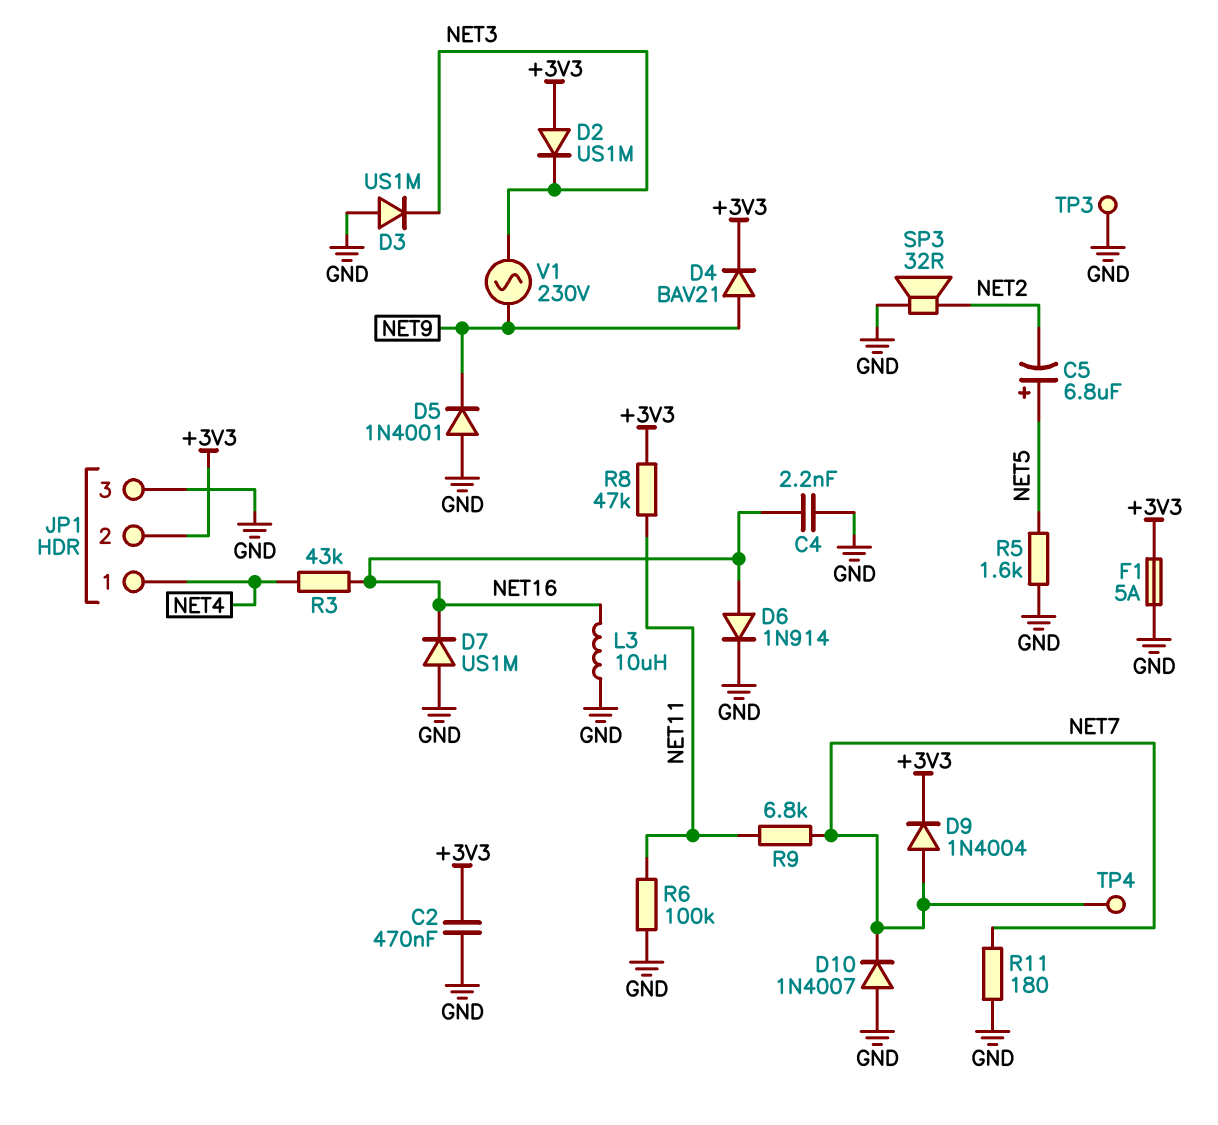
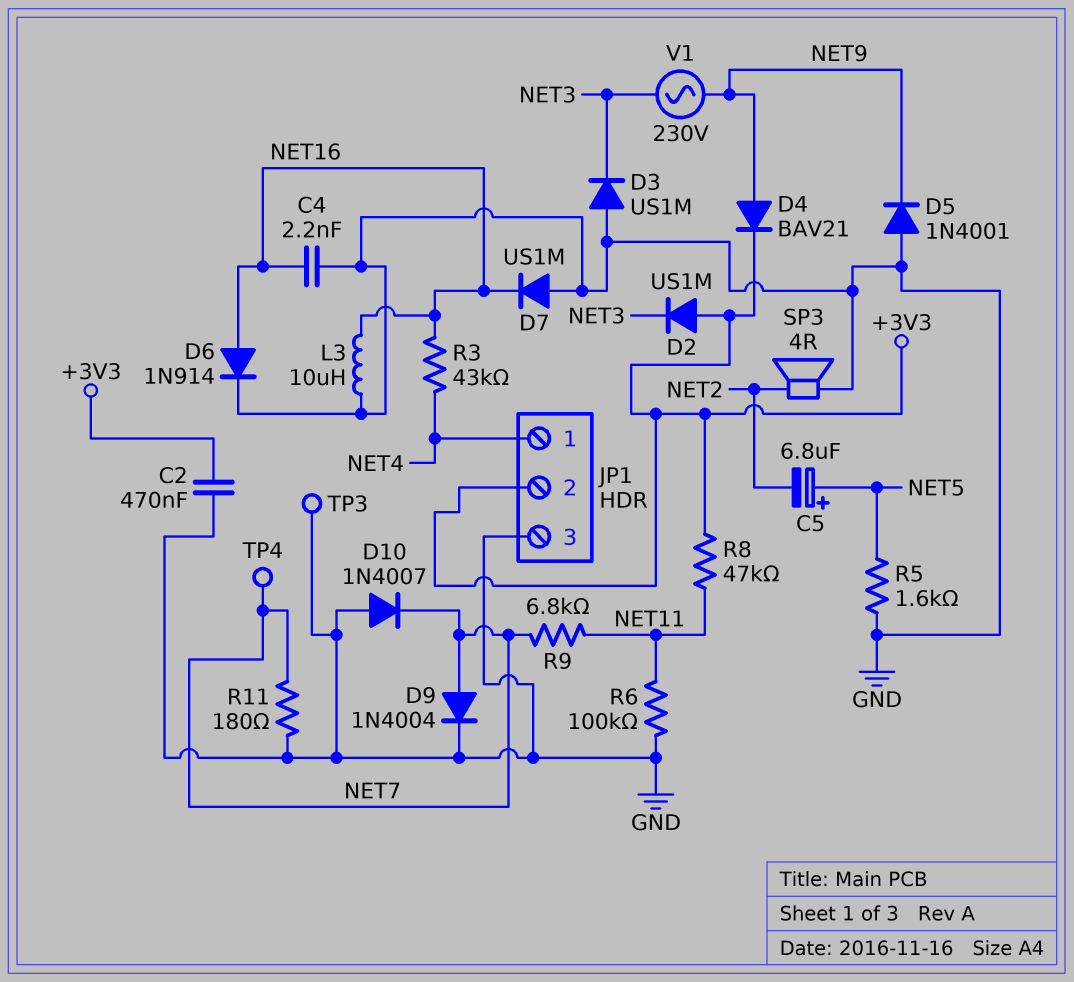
D9: diode 1N4004 (A NET7, K +3V3) -> diode 1N4004 (A NET7, K GND)
F1: 5A (+3V3, GND) -> none
SP3: speaker 32R (GND, NET2) -> speaker 4R (GND, NET2)

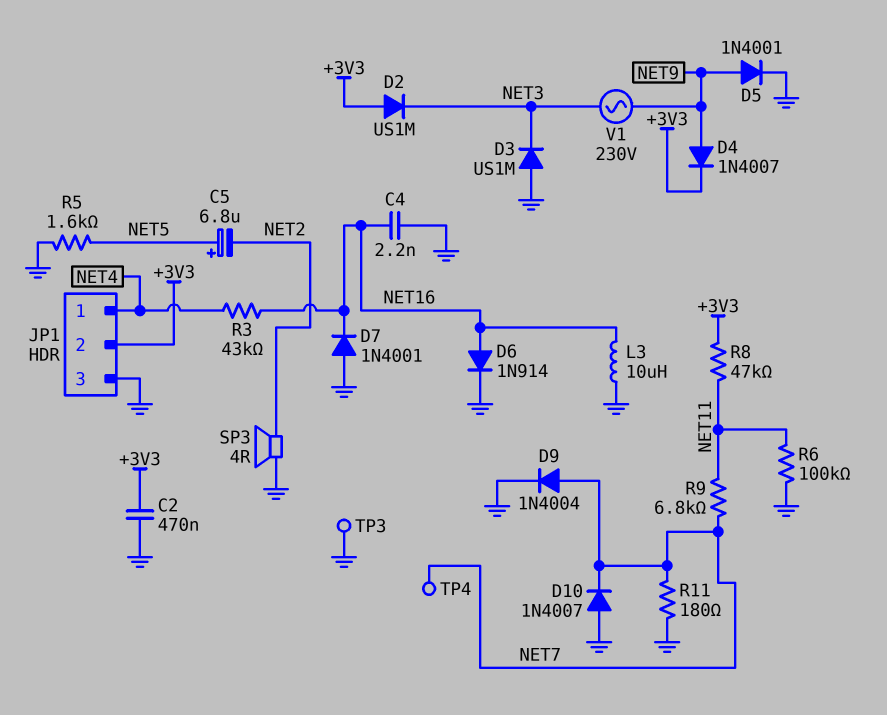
D4: diode BAV21 (A NET9, K +3V3) -> diode 1N4007 (A NET9, K +3V3)
D5: diode 1N4001 (A GND, K NET9) -> diode 1N4001 (A NET9, K GND)
D7: diode US1M (A GND, K NET16) -> diode 1N4001 (A GND, K NET16)

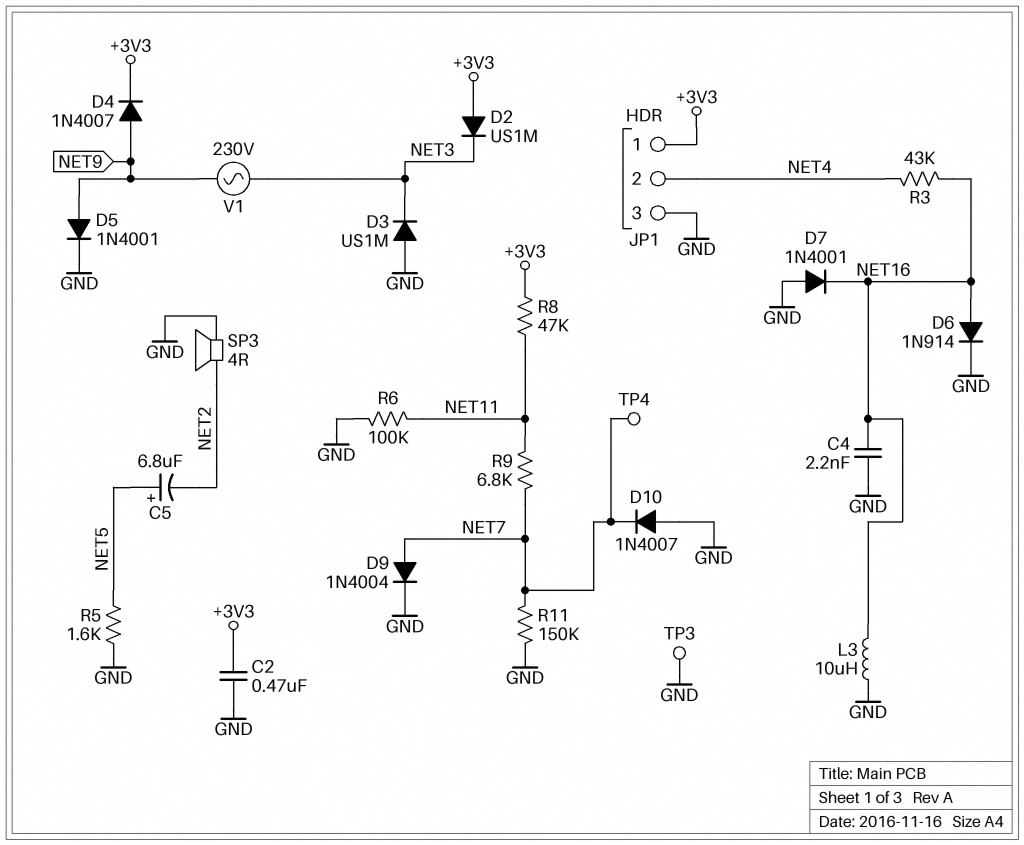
JP1 pin 1: NET4 -> +3V3
JP1 pin 2: +3V3 -> NET4
R11: 180 (GND, NET7) -> 150k (GND, NET7)

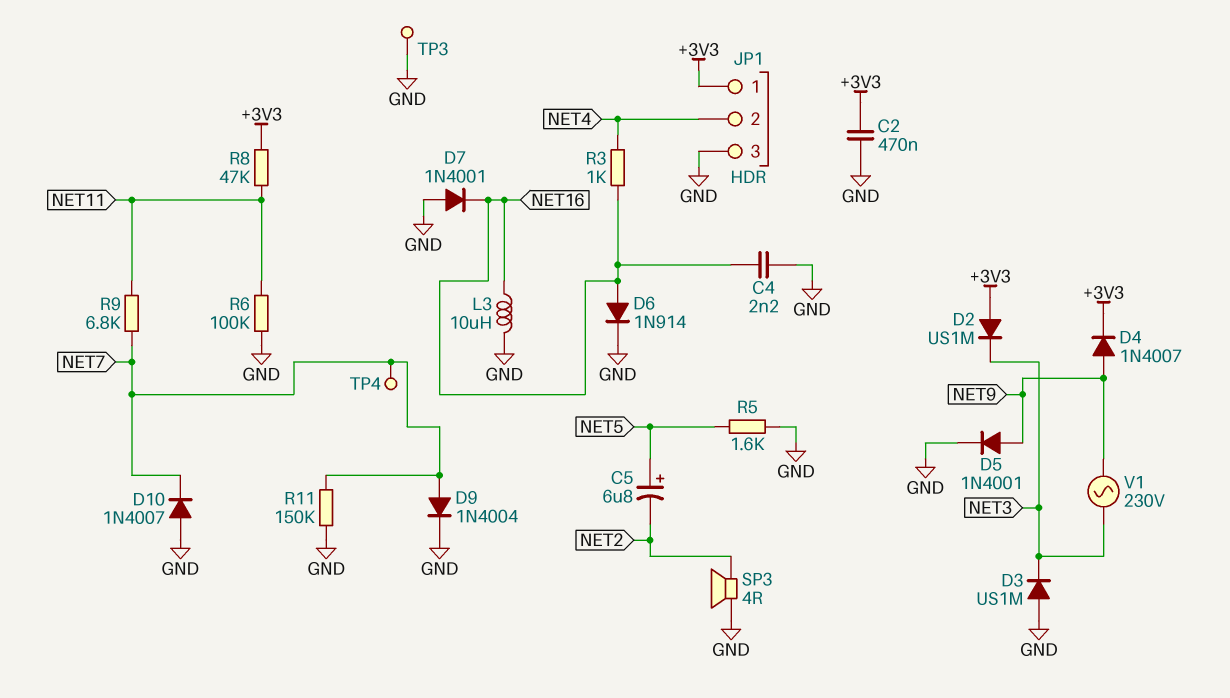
R3: 43k (NET4, NET16) -> 1k (NET4, NET16)

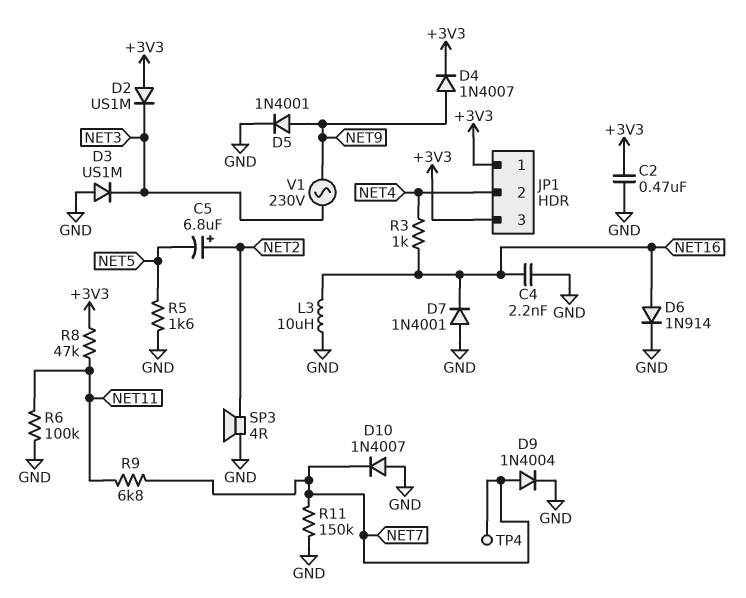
C5: 6.8uF (plus NET5, minus NET2) -> 6.8uF (plus NET2, minus NET5)
JP1 pin 3: GND -> +3V3
TP3: test point (GND) -> none

